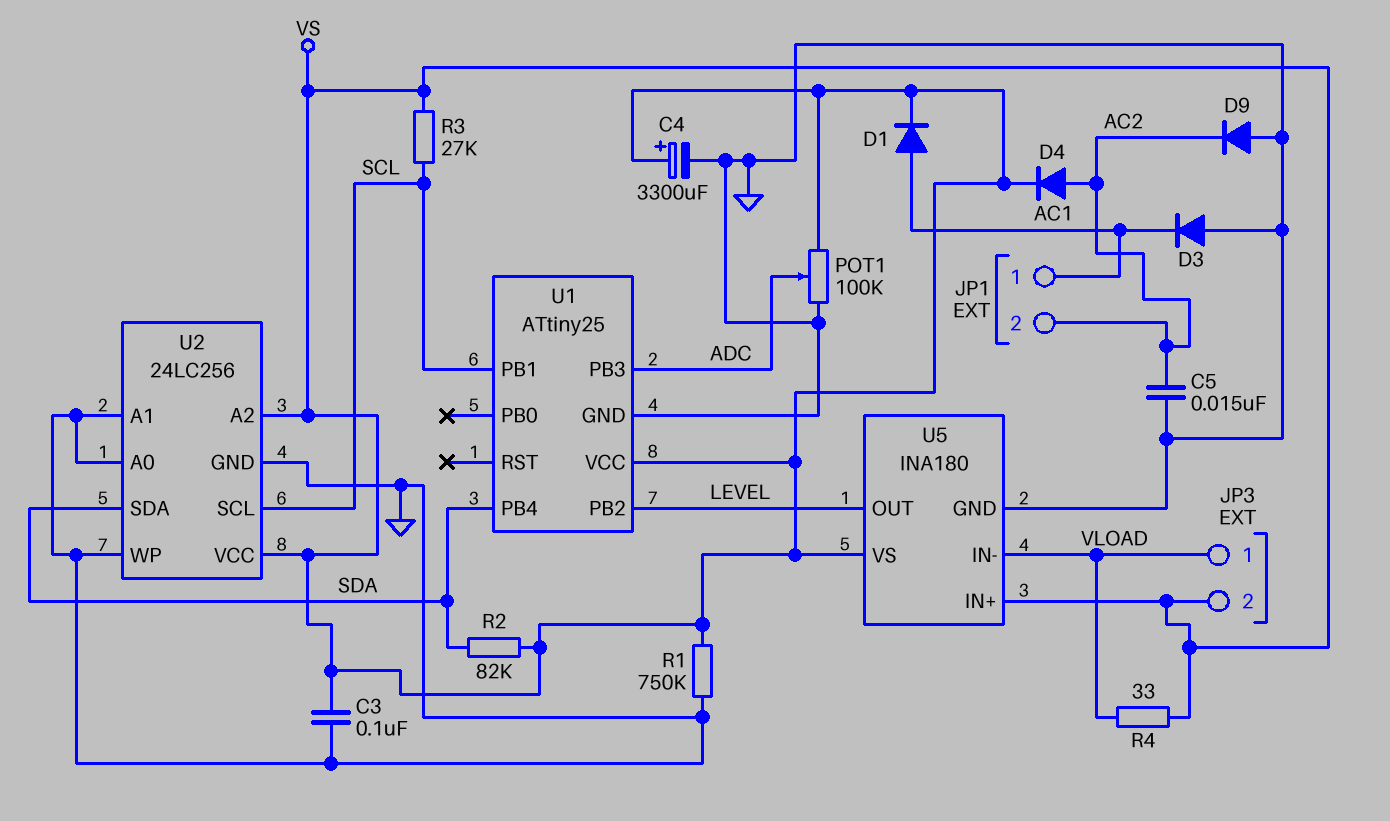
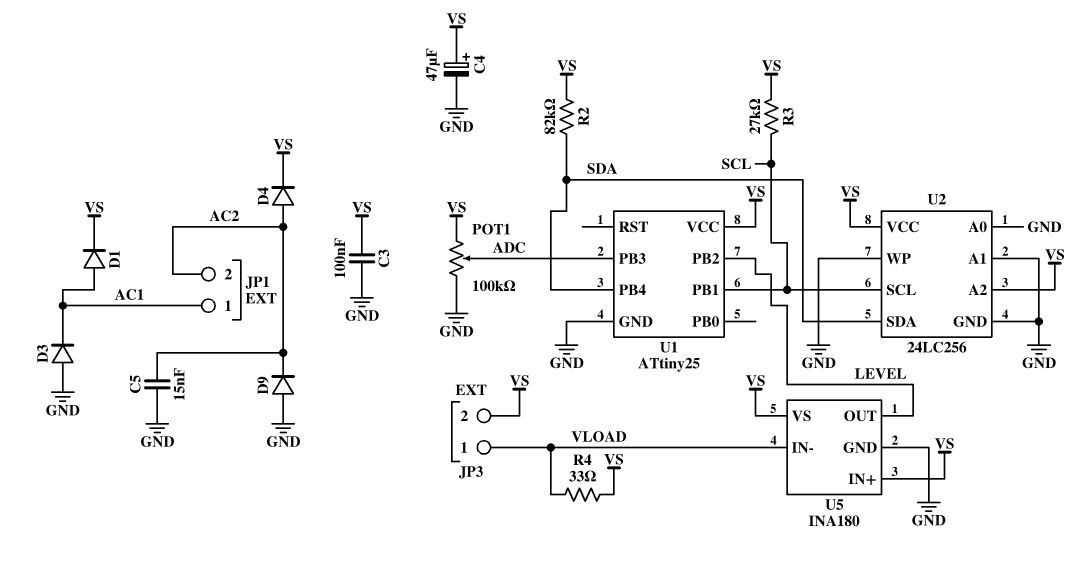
C4: 3300uF (plus VS, minus GND) -> 47uF (plus VS, minus GND)
R1: 750k (GND, VS) -> none

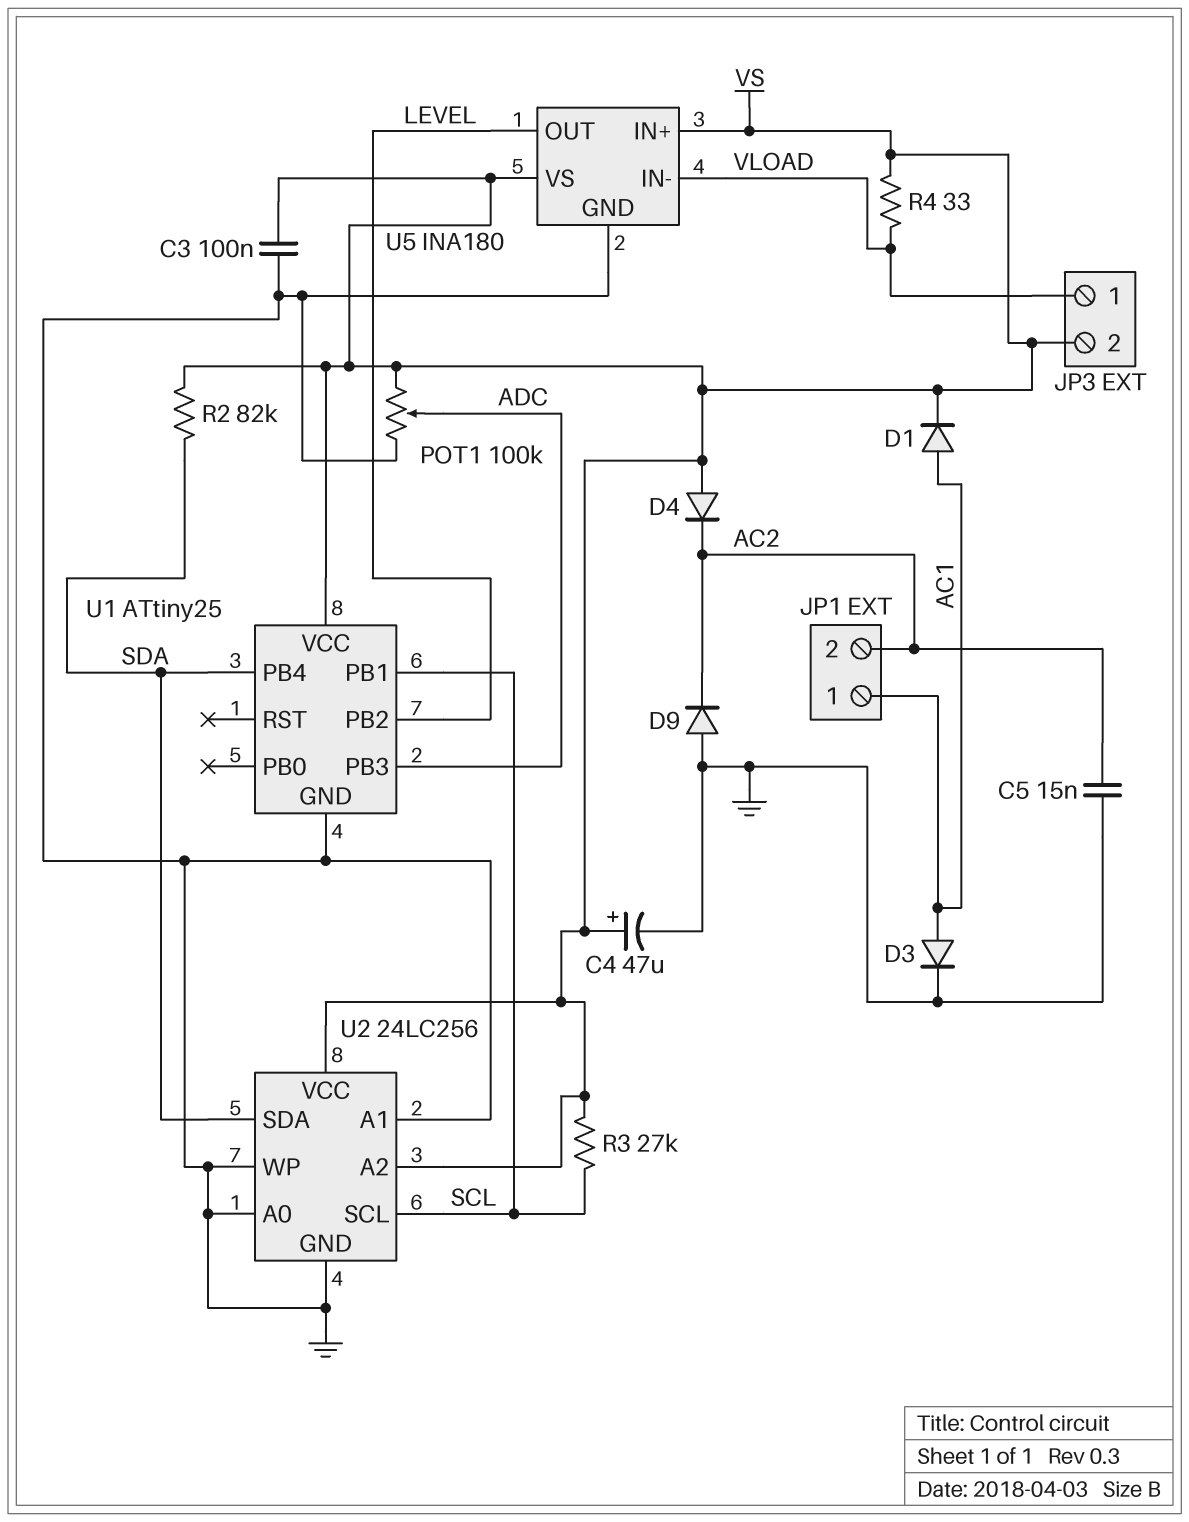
D3: diode (A GND, K AC1) -> diode (A AC1, K GND)
D4: diode (A AC2, K VS) -> diode (A VS, K AC2)

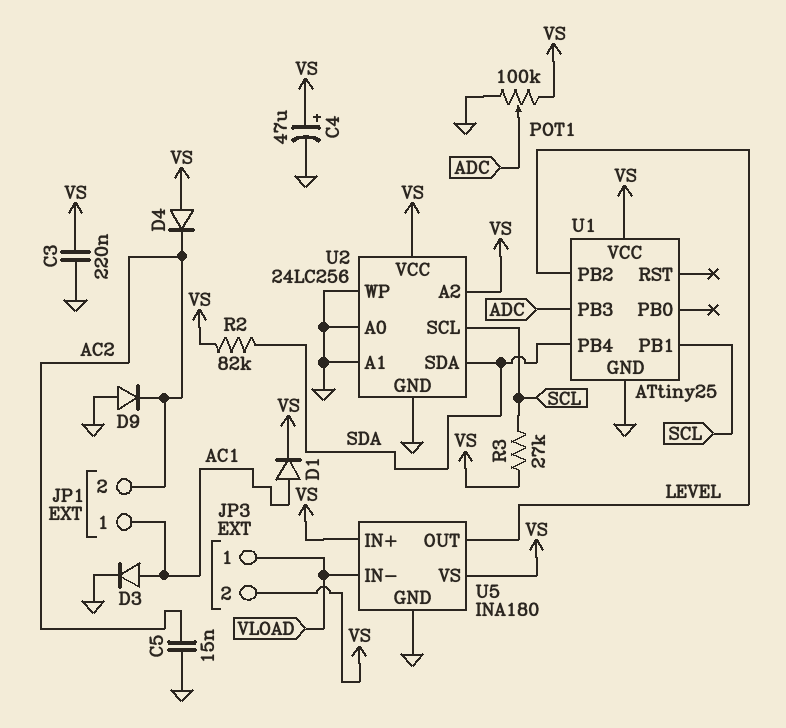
C3: 100nF (GND, VS) -> 220nF (GND, VS)
R4: 33 (VLOAD, VS) -> none

